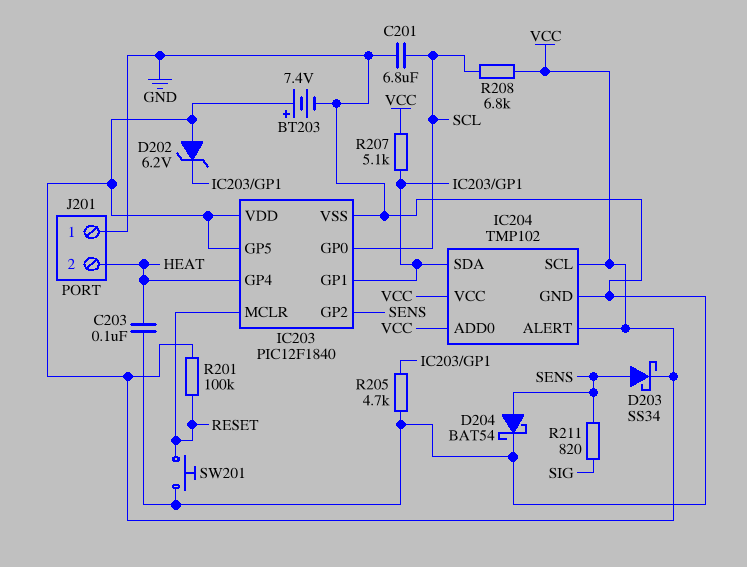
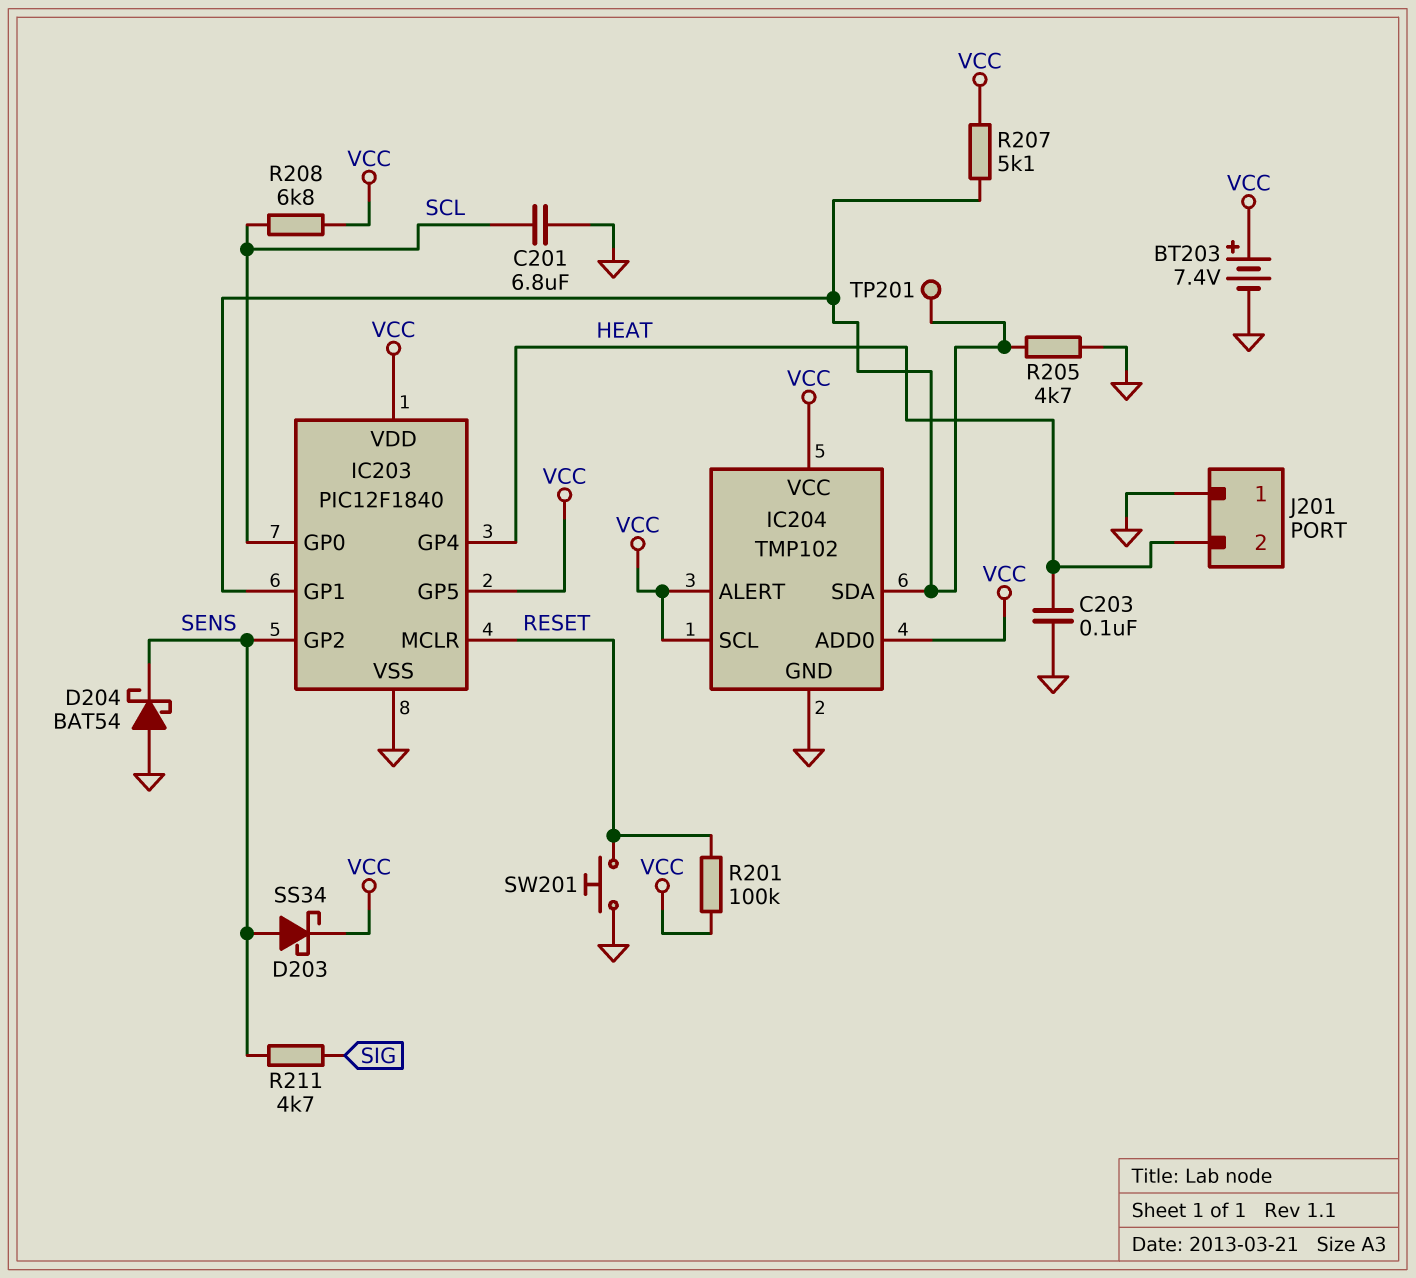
D202: zener 6.2V (A VCC, K IC203/GP1) -> none
D204: schottky BAT54 (A SENS, K GND) -> schottky BAT54 (A GND, K SENS)
R211: 820 (SENS, SIG) -> 4.7k (SENS, SIG)
TP201: none -> test point (IC203/GP1)

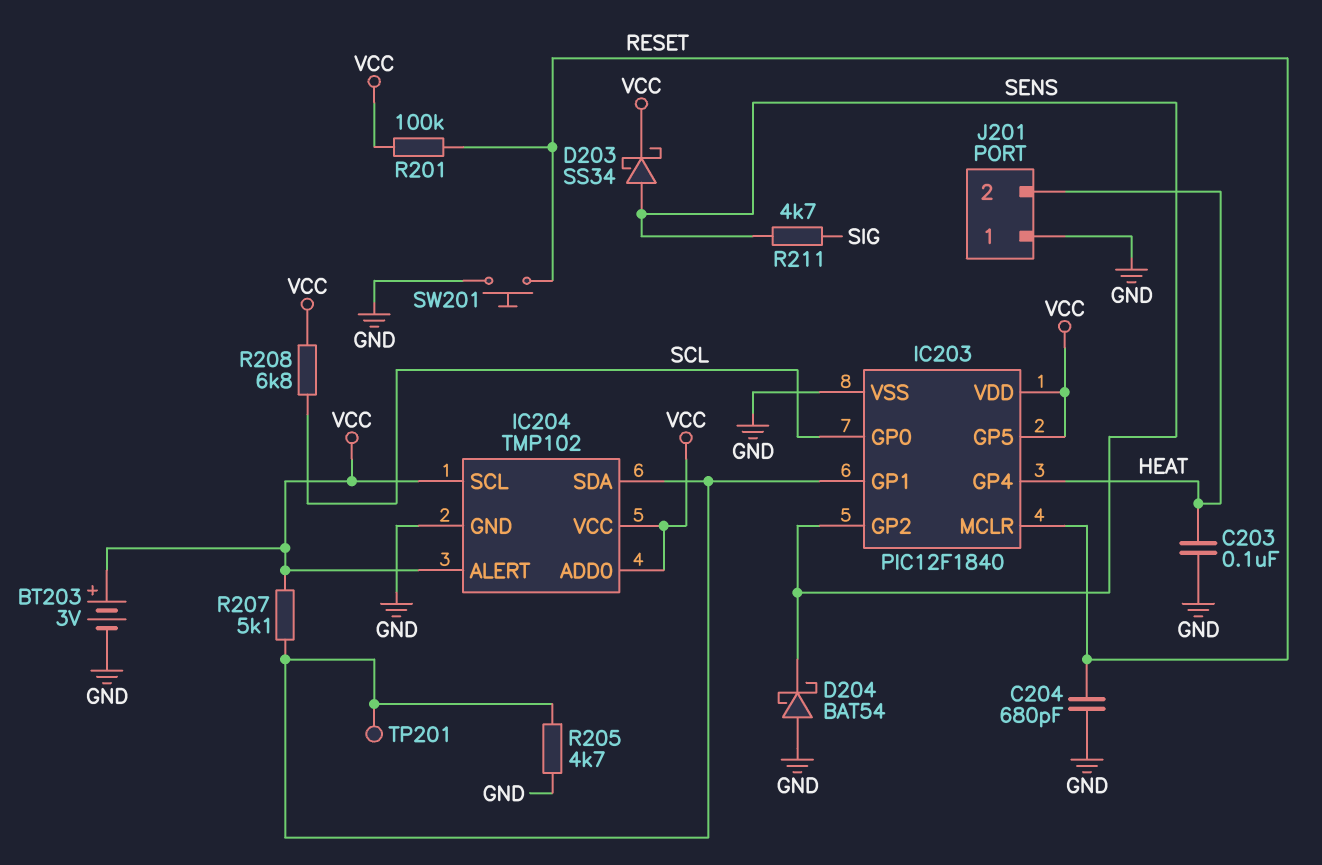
BT203: 7.4V (plus VCC, minus GND) -> 3V (plus VCC, minus GND)
C201: 6.8uF (GND, SCL) -> none
C204: none -> 680pF (GND, RESET)

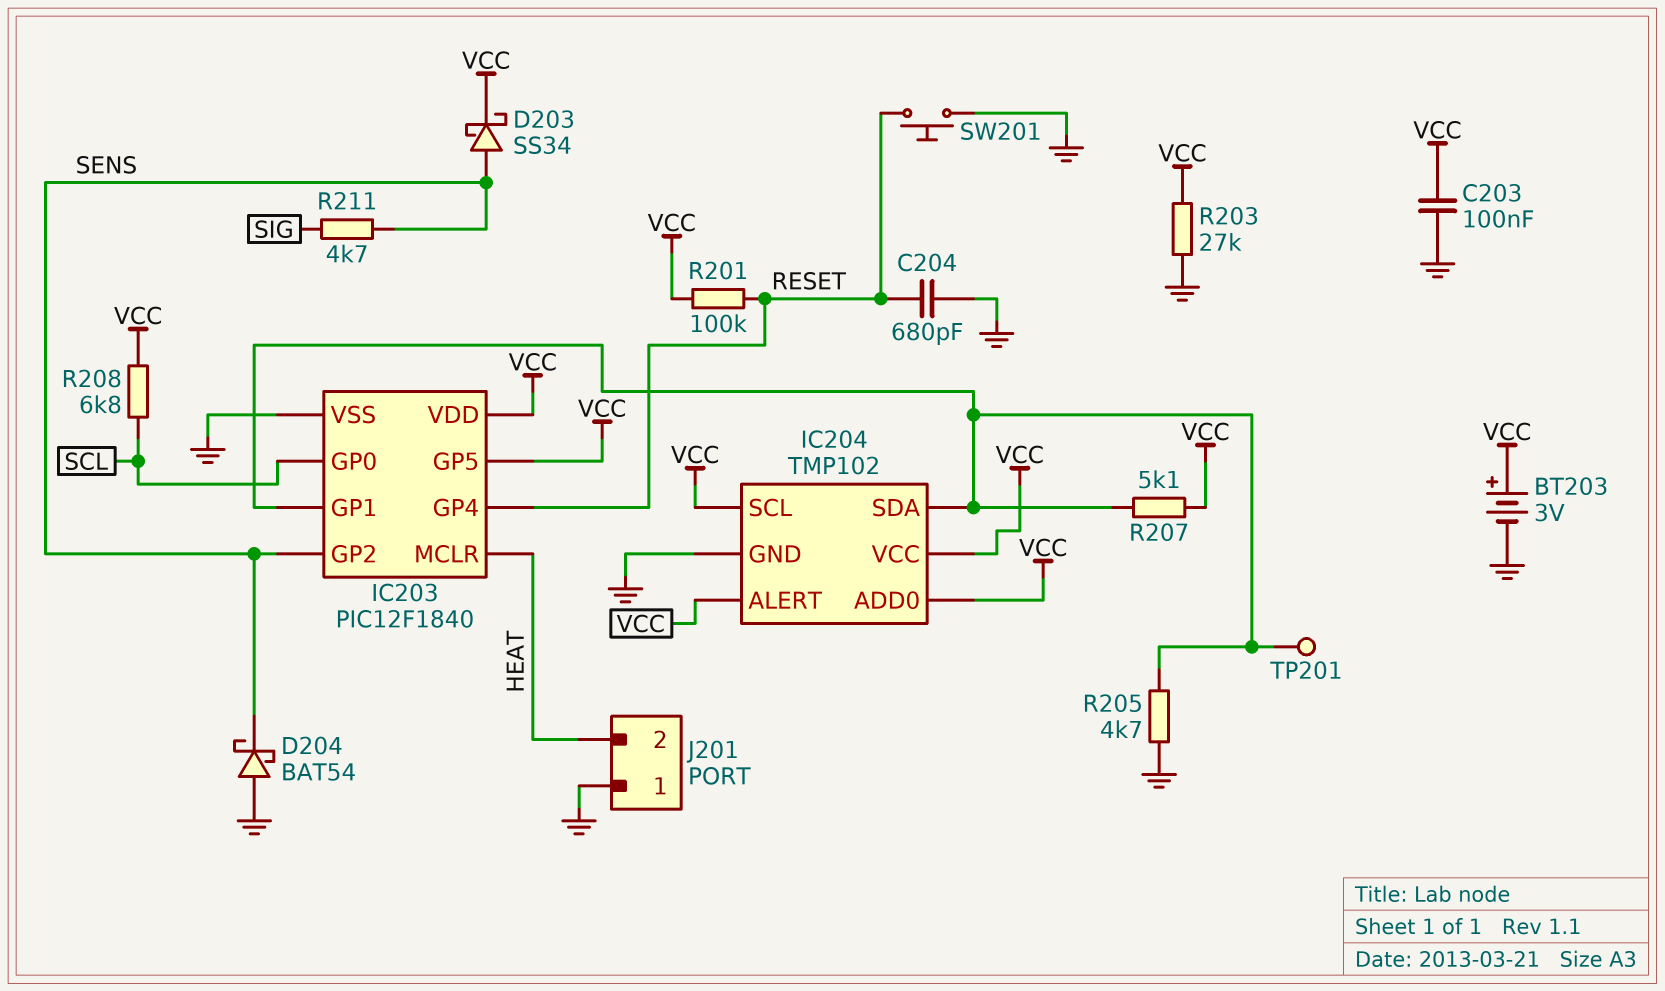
C203: 100nF (GND, HEAT) -> 100nF (GND, VCC)
IC203 pin GP4: HEAT -> RESET
IC203 pin MCLR: RESET -> HEAT
R203: none -> 27k (GND, VCC)

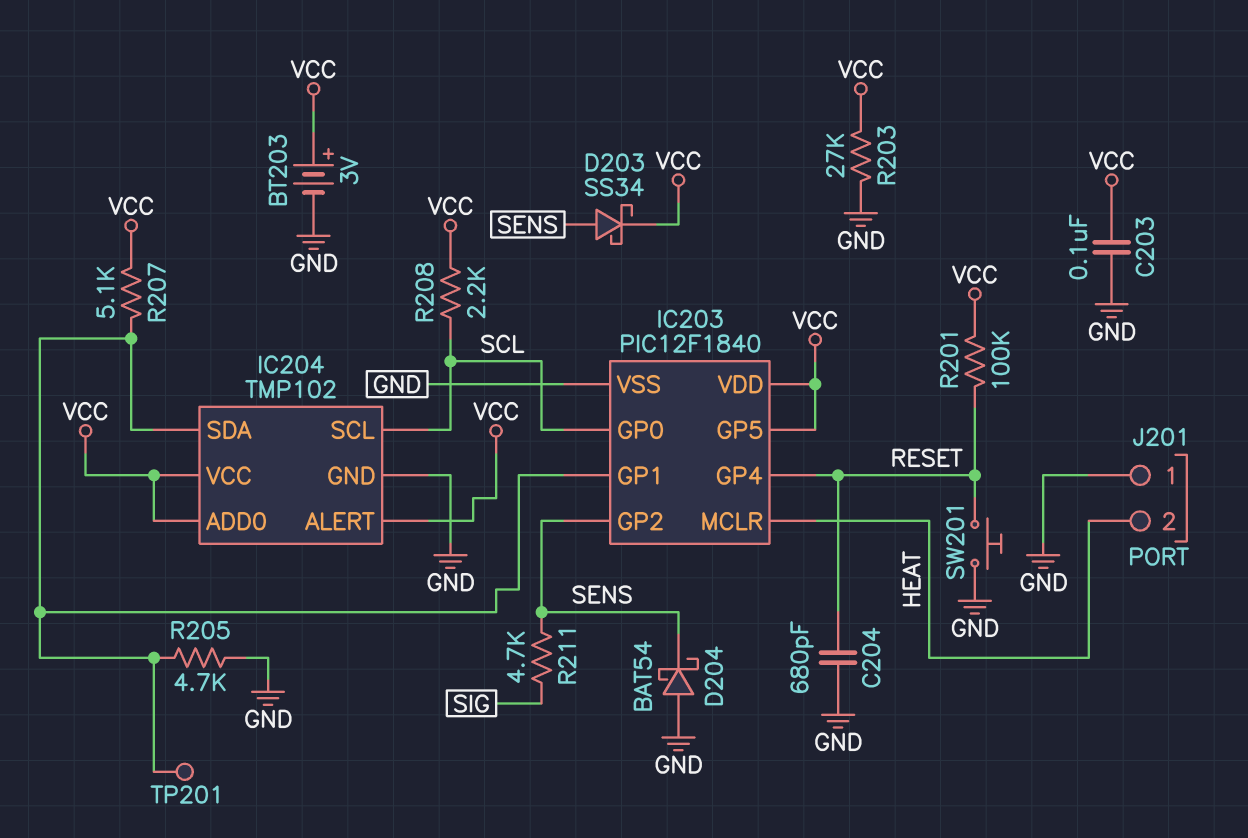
IC204 pin SCL: VCC -> SCL
R208: 6.8k (SCL, VCC) -> 2.2k (SCL, VCC)

